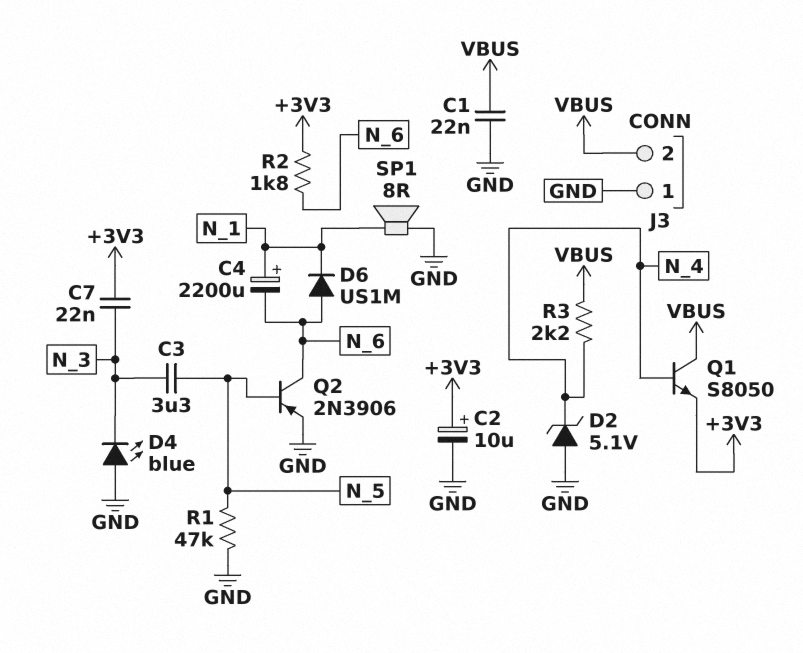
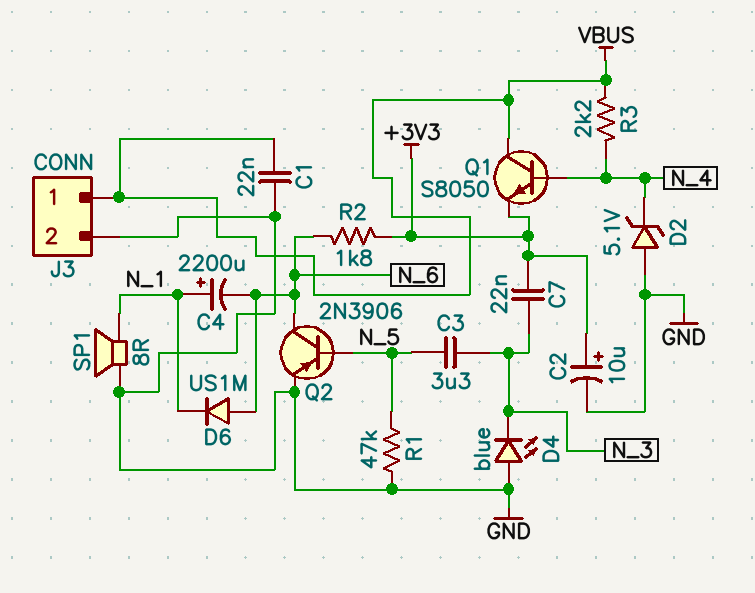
J3 pin 1: GND -> VBUS
J3 pin 2: VBUS -> GND

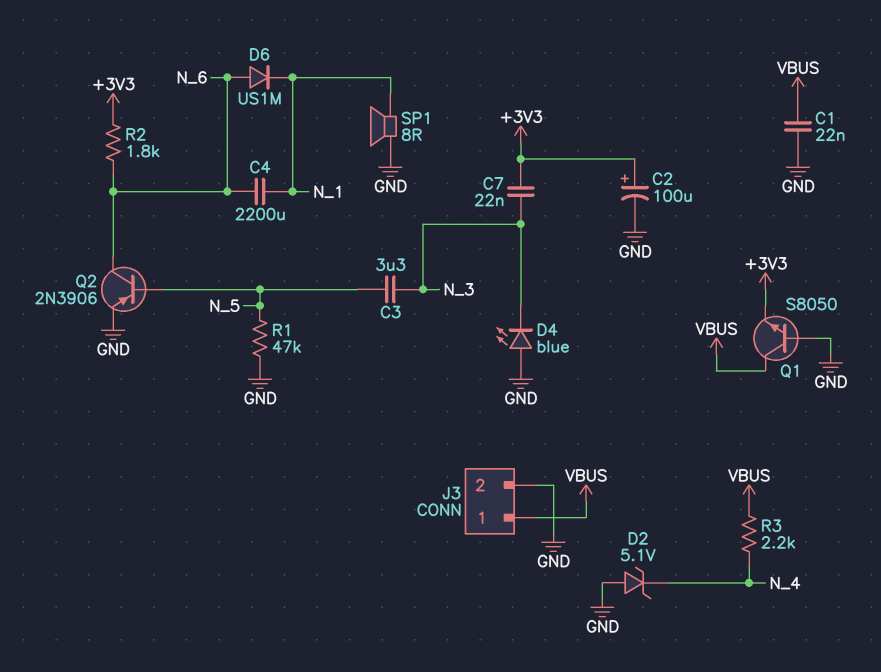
C2: 10uF (plus +3V3, minus GND) -> 100uF (plus +3V3, minus GND)
C4: 2200uF (plus N_1, minus N_6) -> 2200uF (N_1, N_6)
Q1: NPN S8050 (B N_4, C VBUS, E +3V3) -> NPN S8050 (B GND, C VBUS, E +3V3)

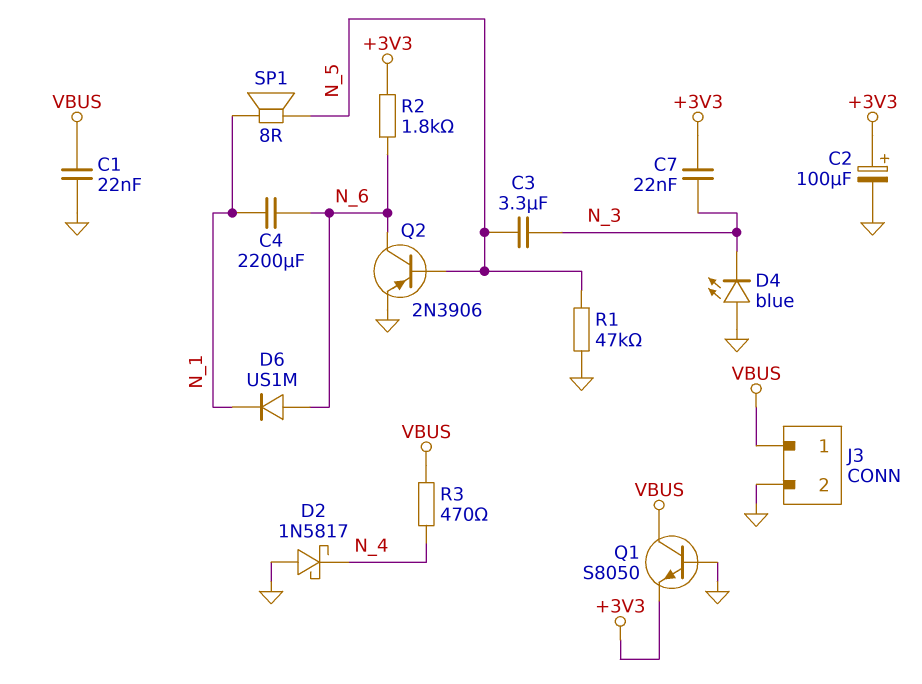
D2: zener 5.1V (A GND, K N_4) -> schottky 1N5817 (A GND, K N_4)
R3: 2.2k (N_4, VBUS) -> 470 (N_4, VBUS)
SP1: speaker 8R (GND, N_1) -> speaker 8R (N_1, N_5)

